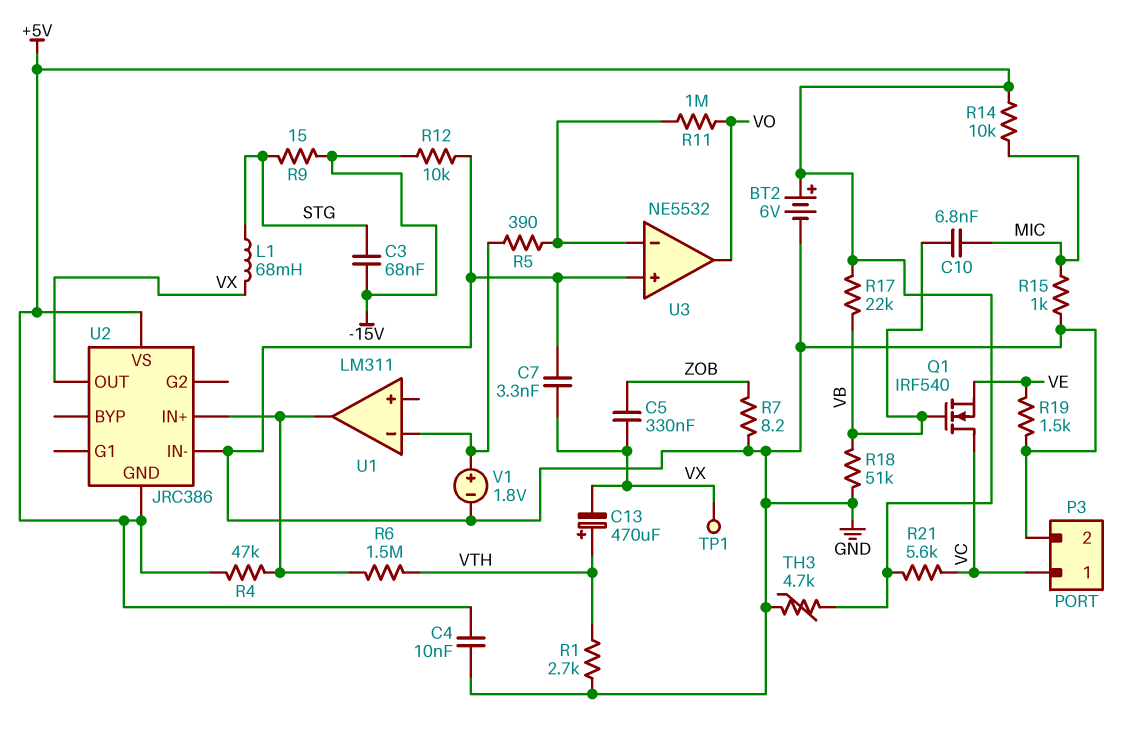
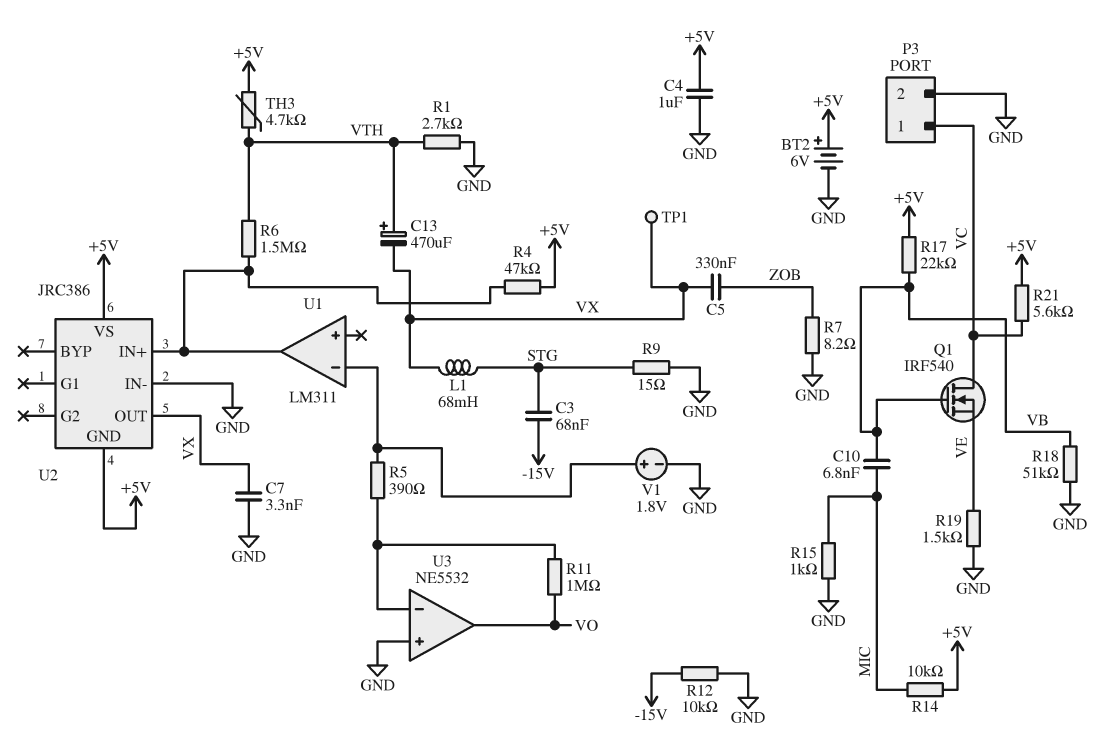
C4: 10nF (+5V, GND) -> 1uF (+5V, GND)
R9: 15 (-15V, STG) -> 15 (GND, STG)
TH3: 4.7k (+5V, GND) -> 4.7k (+5V, VTH)

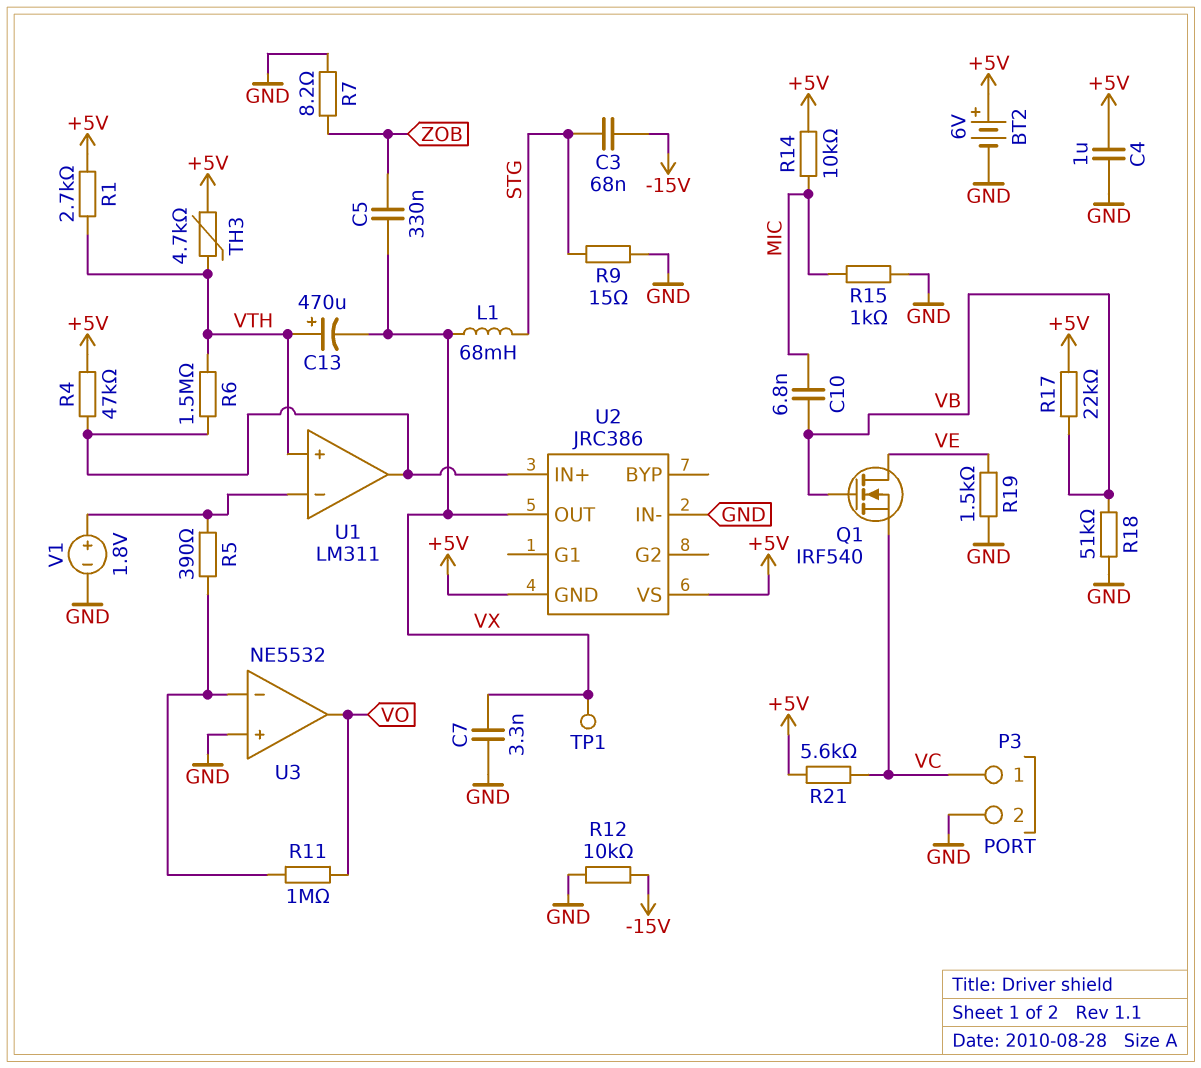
Q1: NMOS IRF540 (G VB, D VC, S VE) -> NMOS IRF540 (G VB, D VE, S VC)
R1: 2.7k (GND, VTH) -> 2.7k (+5V, VTH)
U1 pin in+: none -> VTH

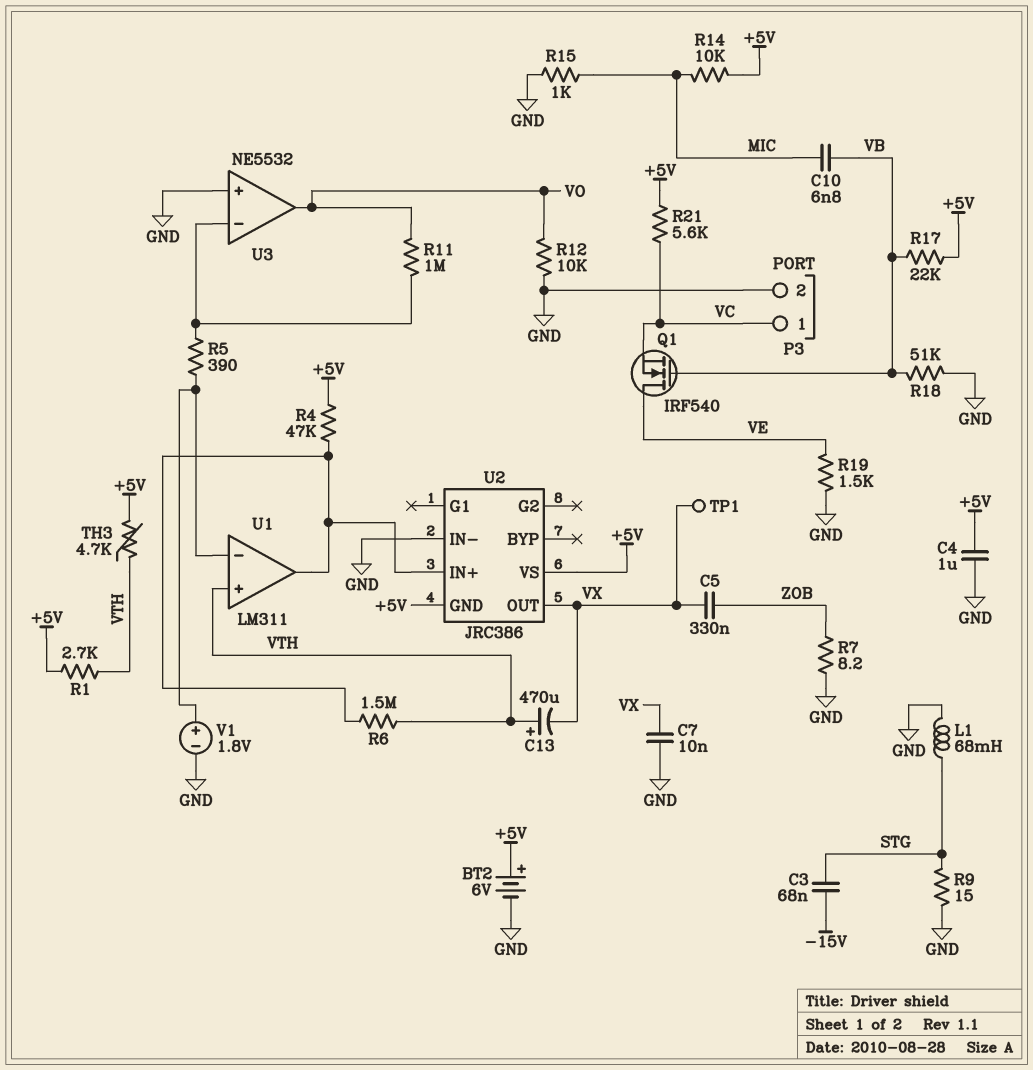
C7: 3.3nF (GND, VX) -> 10nF (GND, VX)
L1: 68mH (STG, VX) -> 68mH (GND, STG)
R12: 10k (-15V, GND) -> 10k (GND, VO)

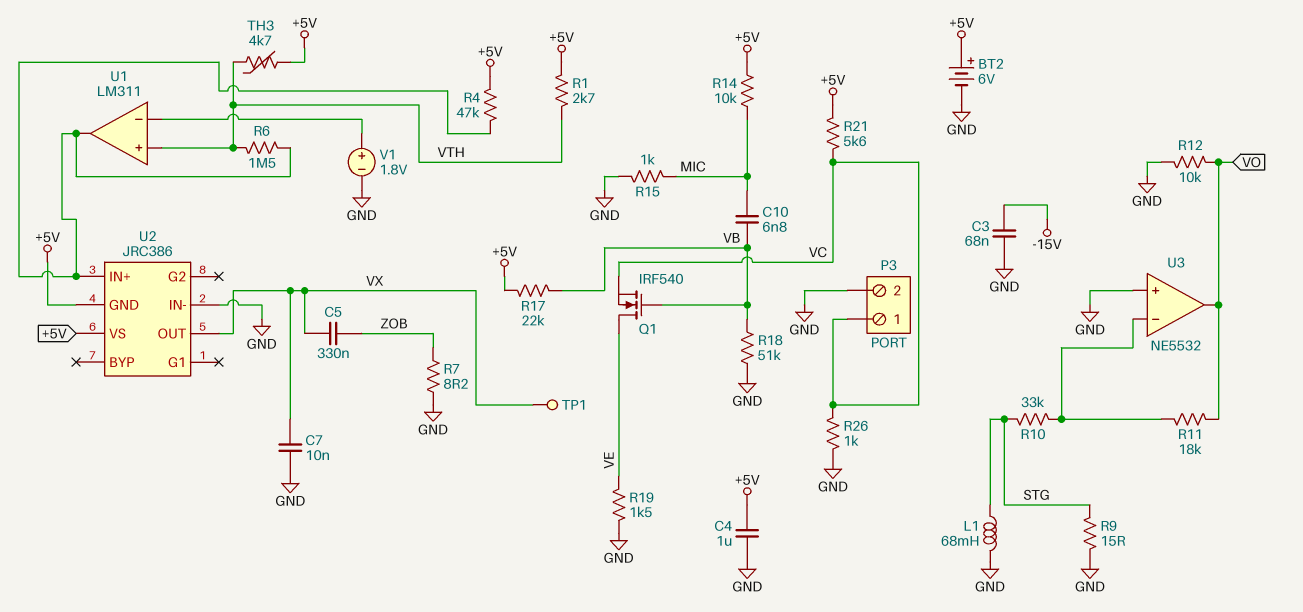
C3: 68nF (-15V, STG) -> 68nF (-15V, GND)
C13: 470uF (plus VTH, minus VX) -> none
R5: 390 (U1/in-, U3/in-) -> none
R10: none -> 33k (STG, U3/in-)
R11: 1M (U3/in-, VO) -> 18k (U3/in-, VO)
R26: none -> 1k (GND, VC)

